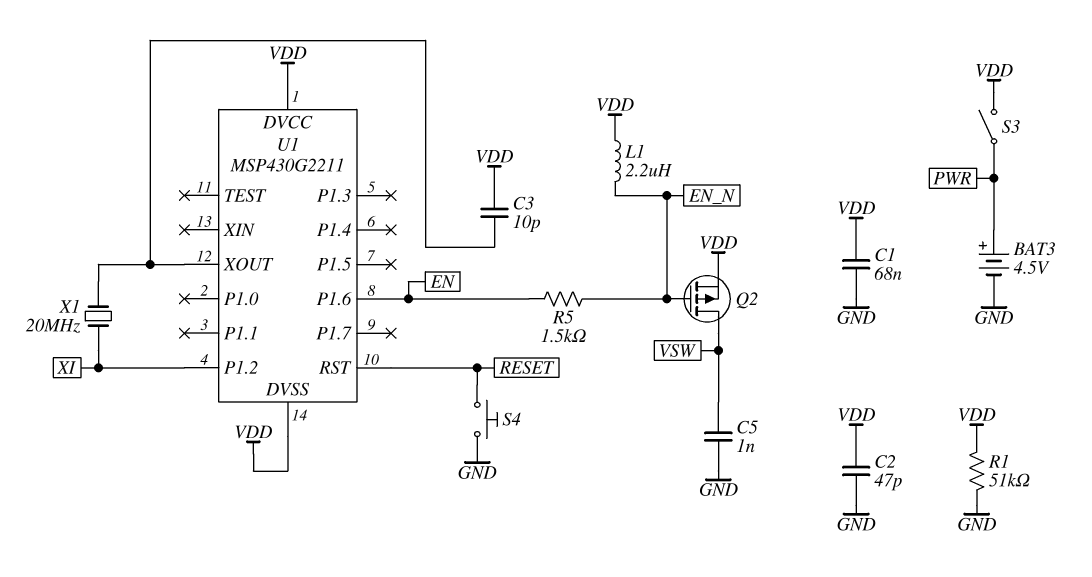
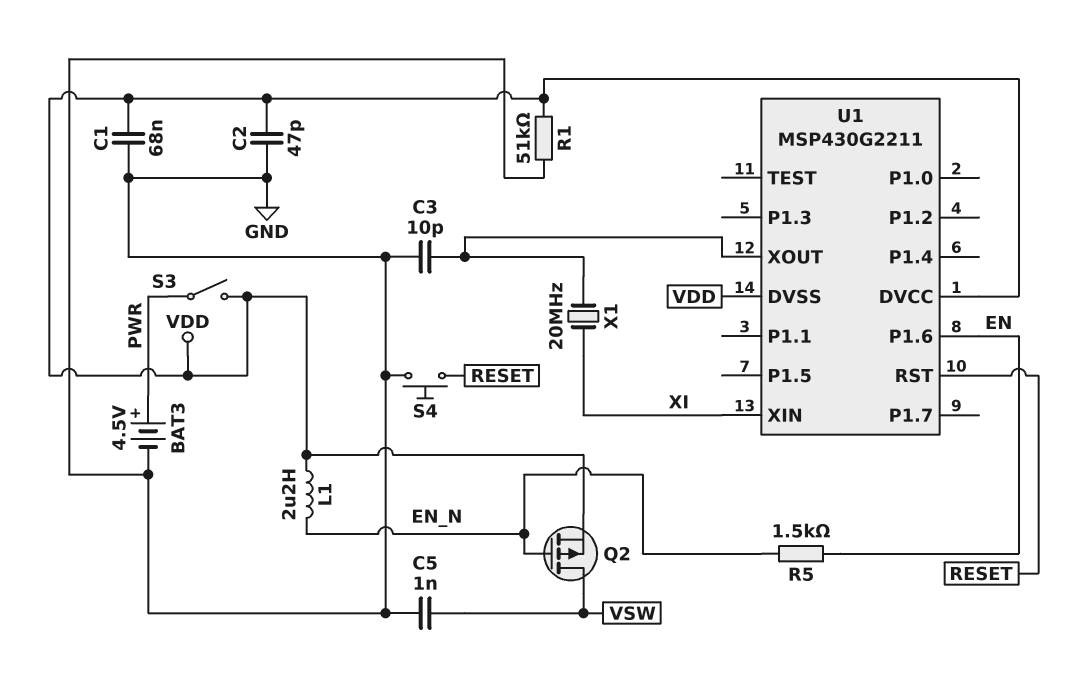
C3: 10pF (U1/XOUT, VDD) -> 10pF (GND, U1/XOUT)
U1 pin P1.2: XI -> none
U1 pin XIN: none -> XI

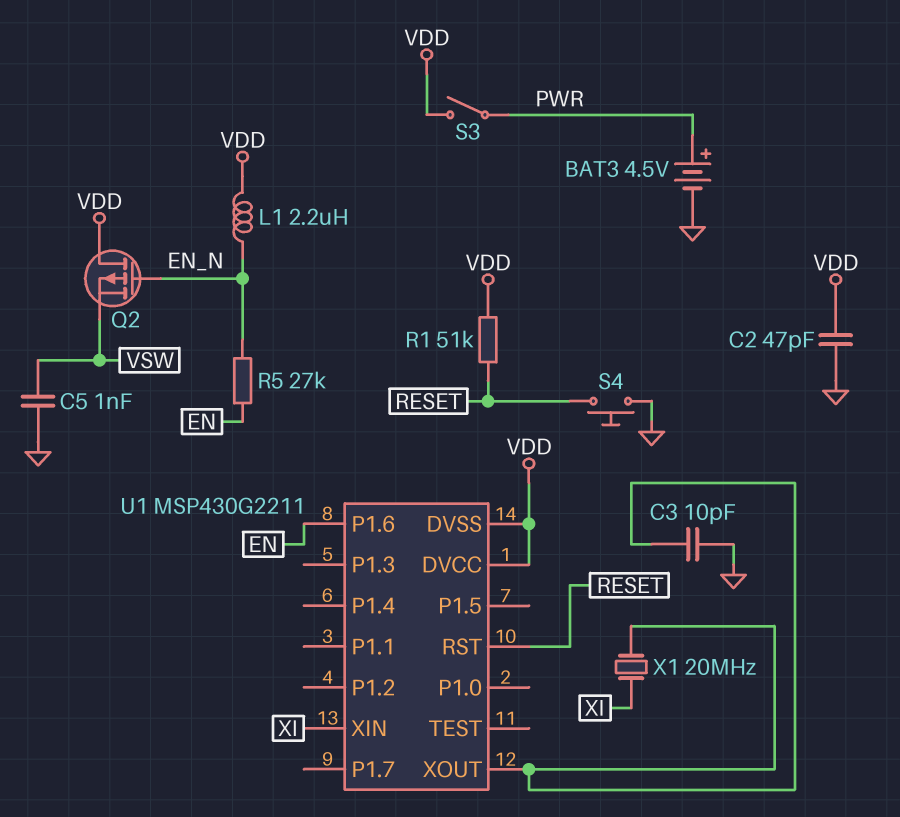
C1: 68nF (GND, VDD) -> none
Q2: PMOS (G EN_N, D VSW, S VDD) -> PMOS (G EN_N, D VDD, S VSW)
R1: 51k (GND, VDD) -> 51k (RESET, VDD)
R5: 1.5k (EN, EN_N) -> 27k (EN, EN_N)

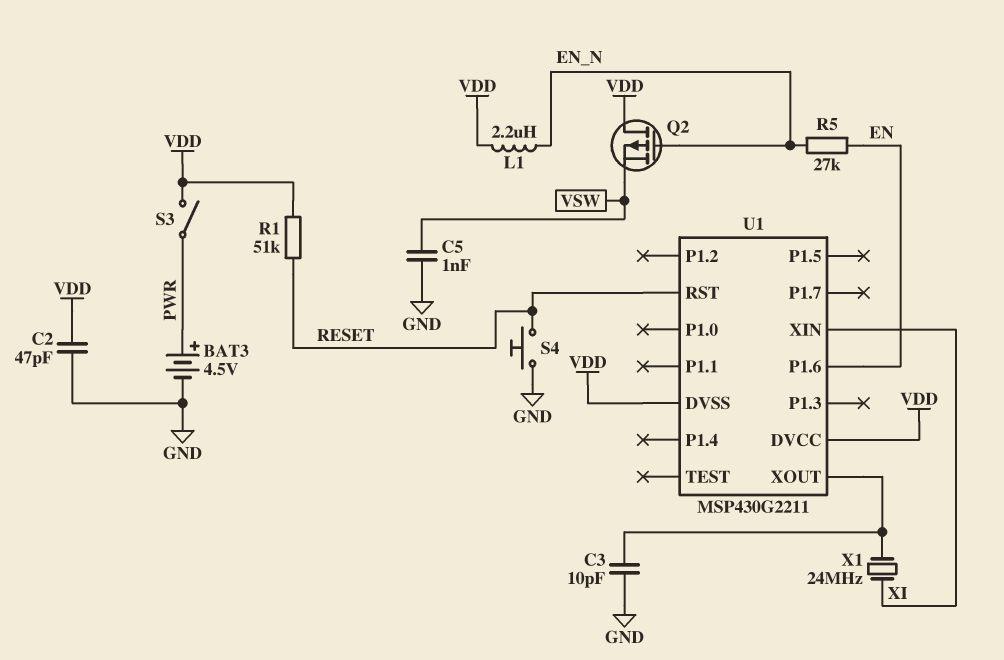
X1: 20MHz (U1/XOUT, XI) -> 24MHz (U1/XOUT, XI)

